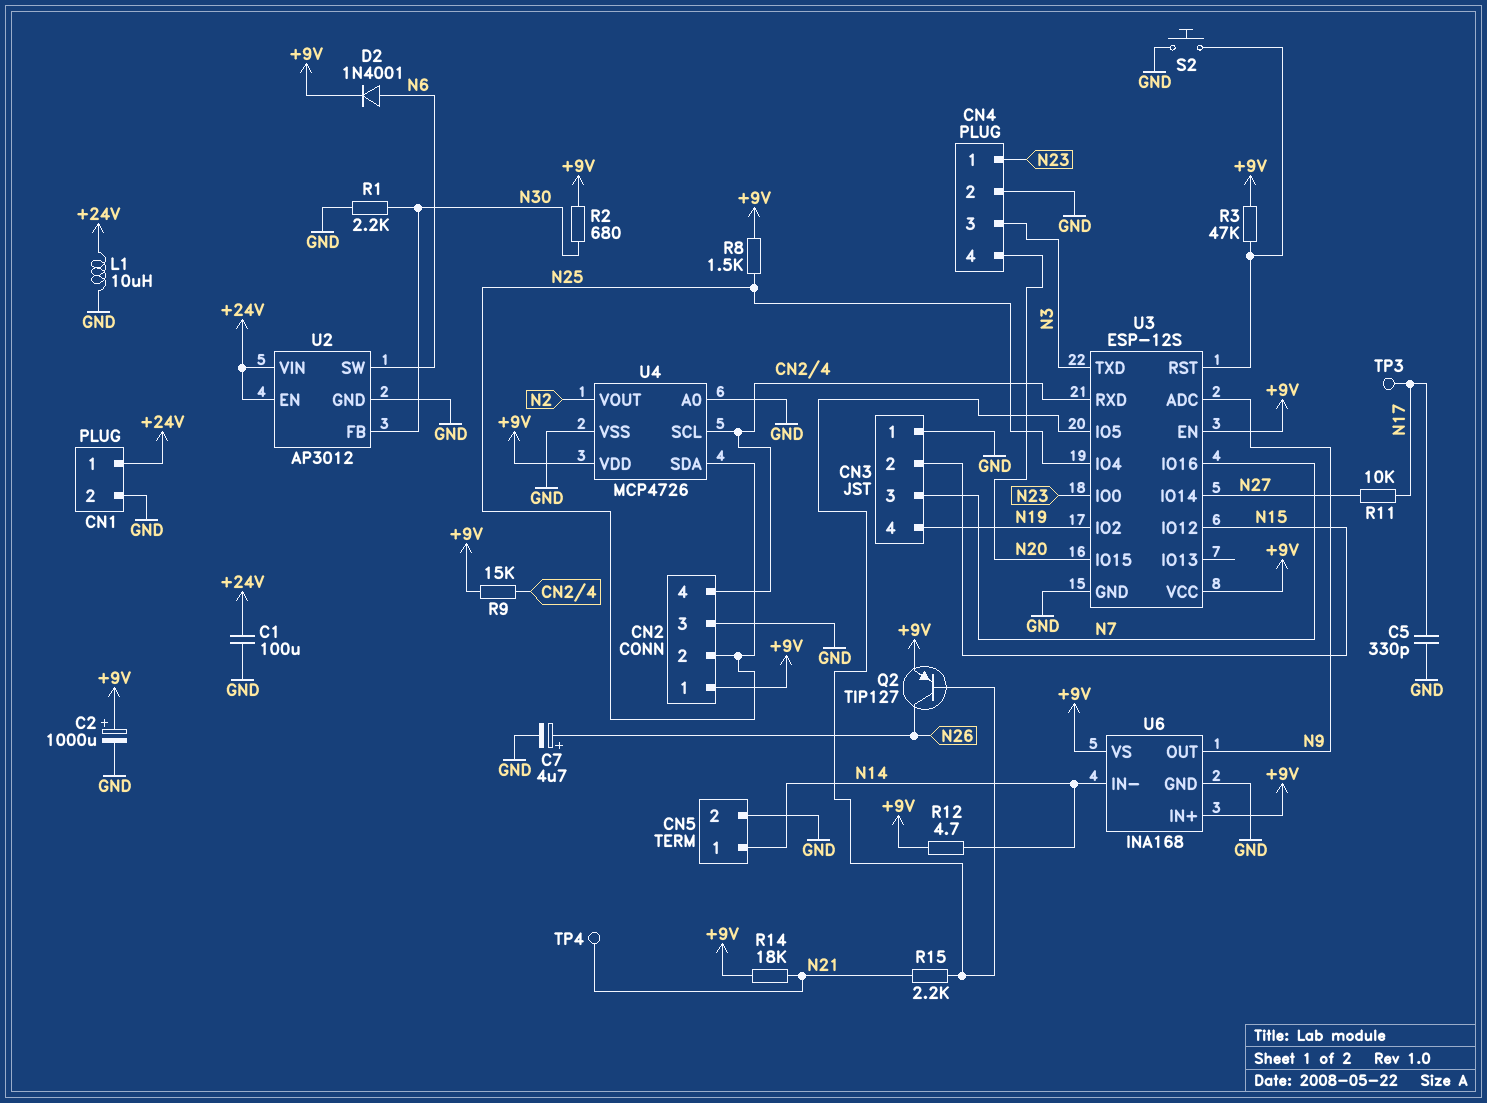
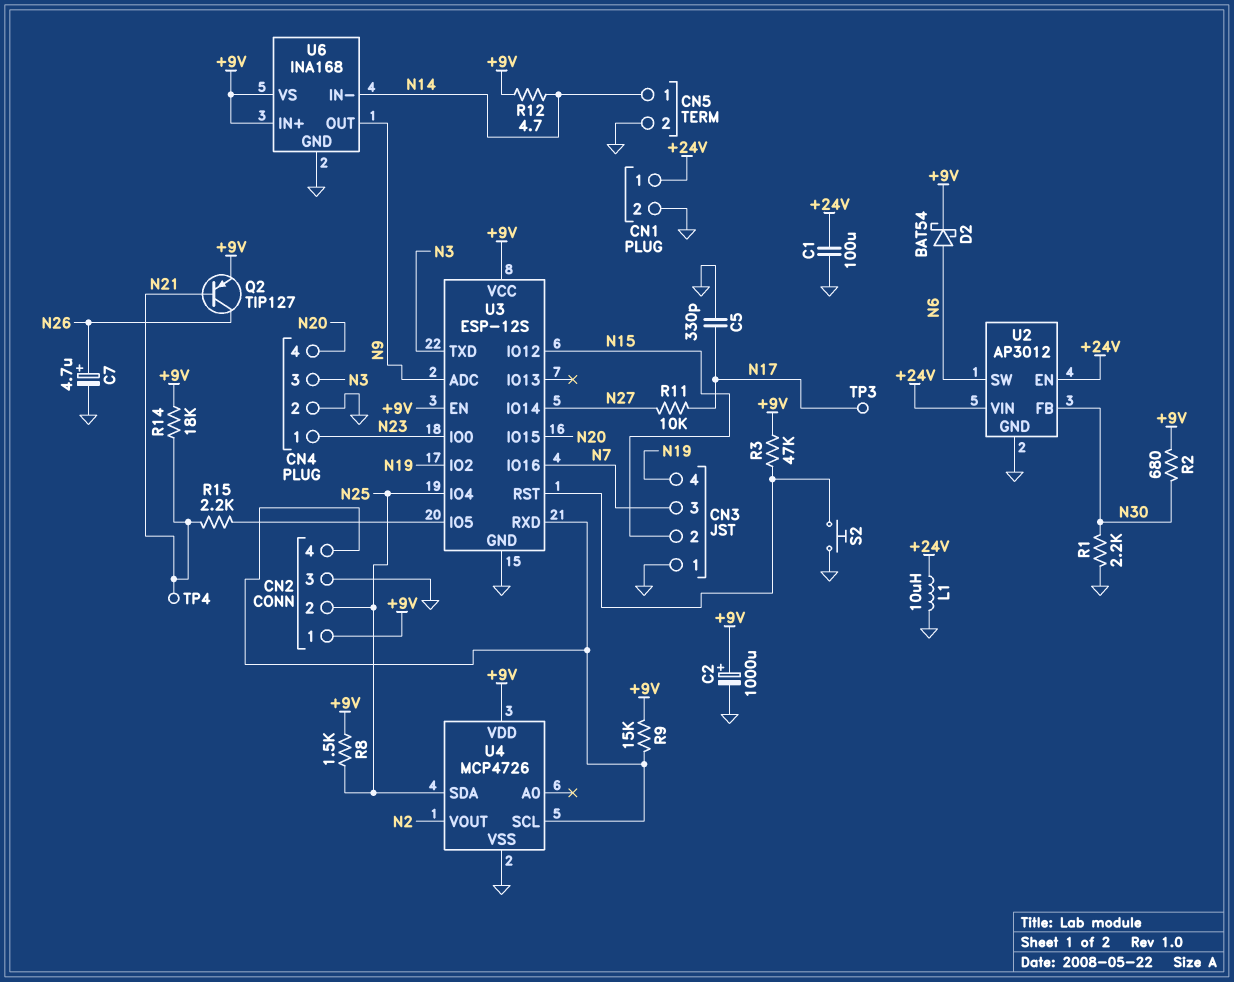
D2: diode 1N4001 (A N6, K +9V) -> schottky BAT54 (A N6, K +9V)
Q2: PNP TIP127 (B U3/IO5, C N26, E +9V) -> PNP TIP127 (B N21, C N26, E +9V)
U4 pin A0: GND -> none

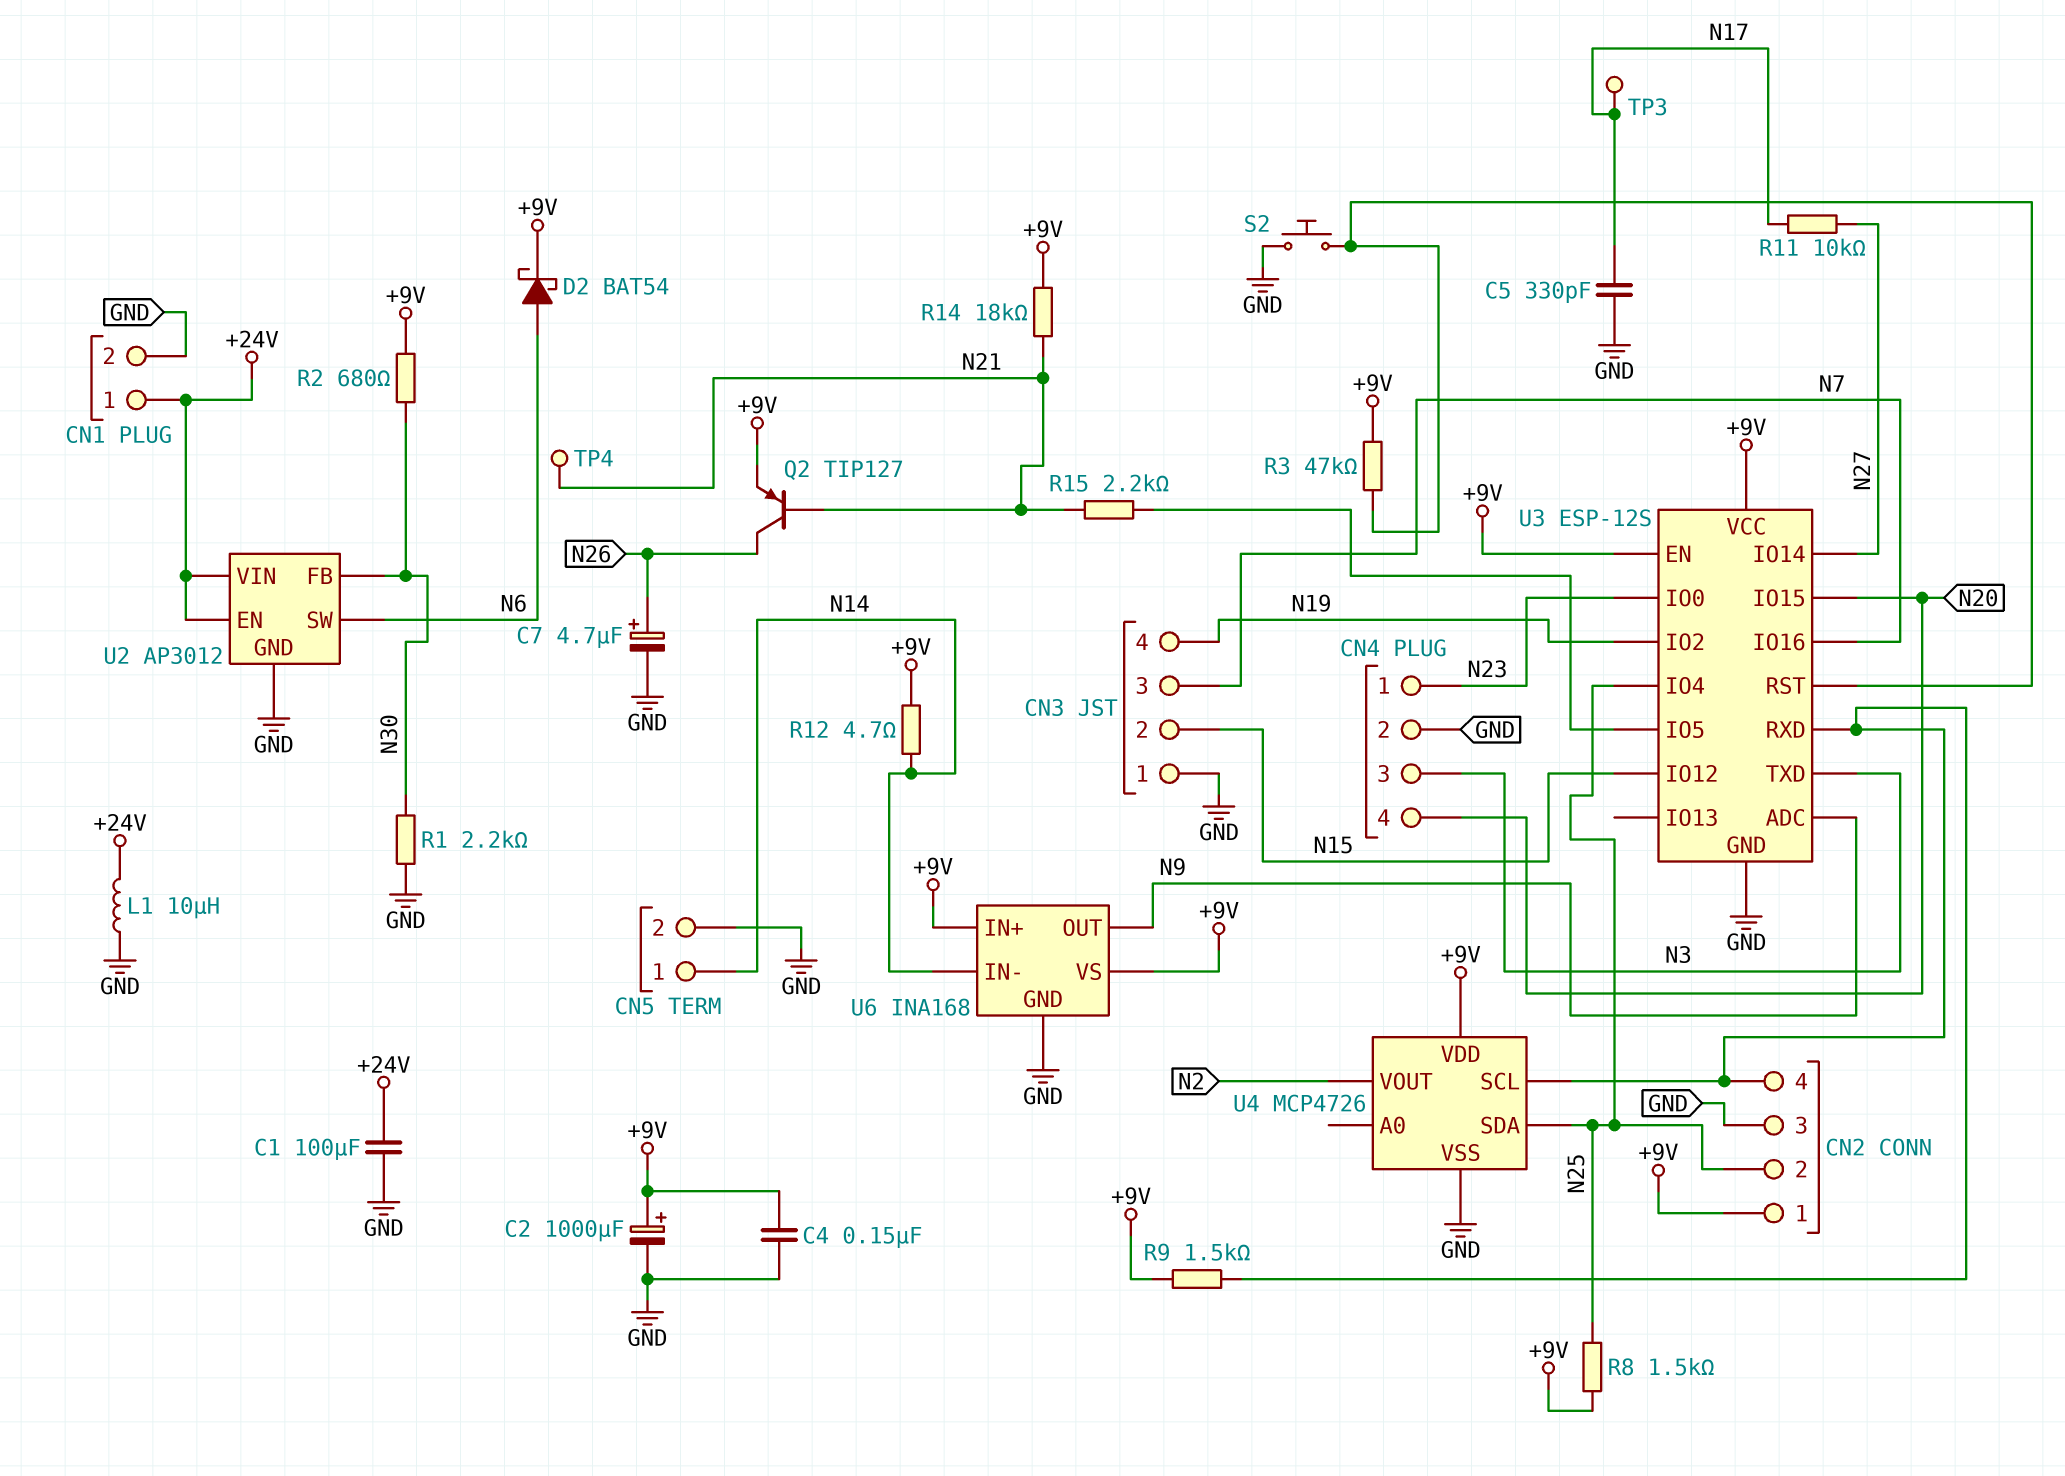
C4: none -> 150nF (+9V, GND)
R9: 15k (+9V, CN2/4) -> 1.5k (+9V, CN2/4)

